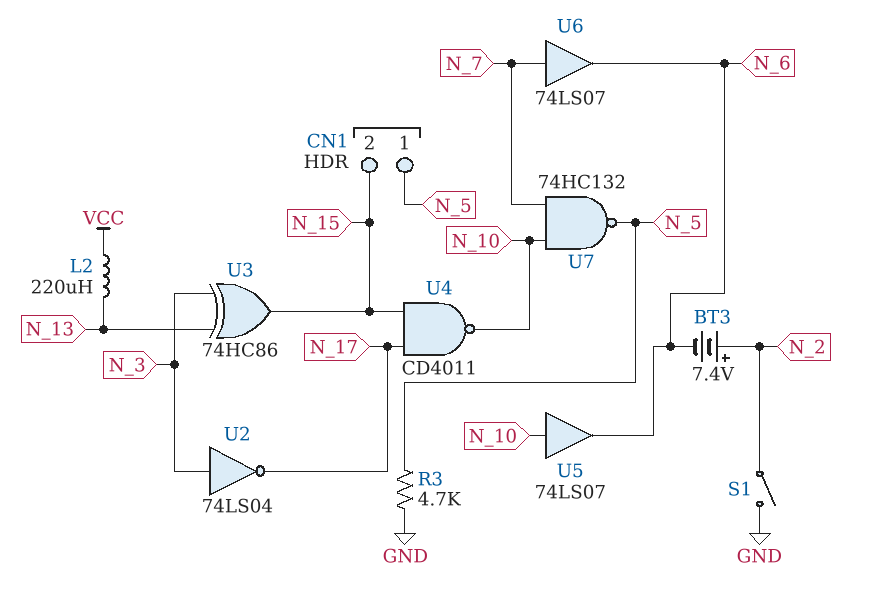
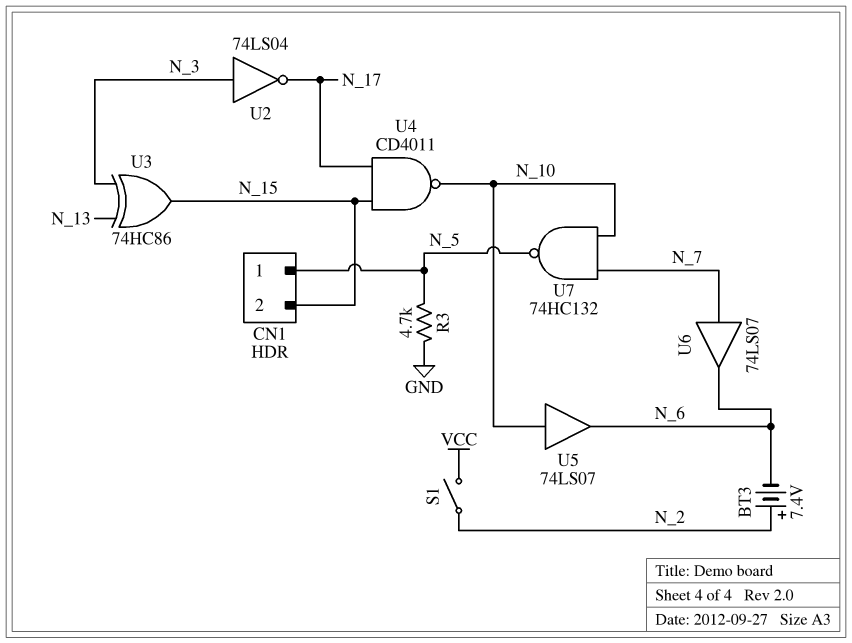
L2: 220uH (N_13, VCC) -> none
S1: switch (GND, N_2) -> switch (N_2, VCC)

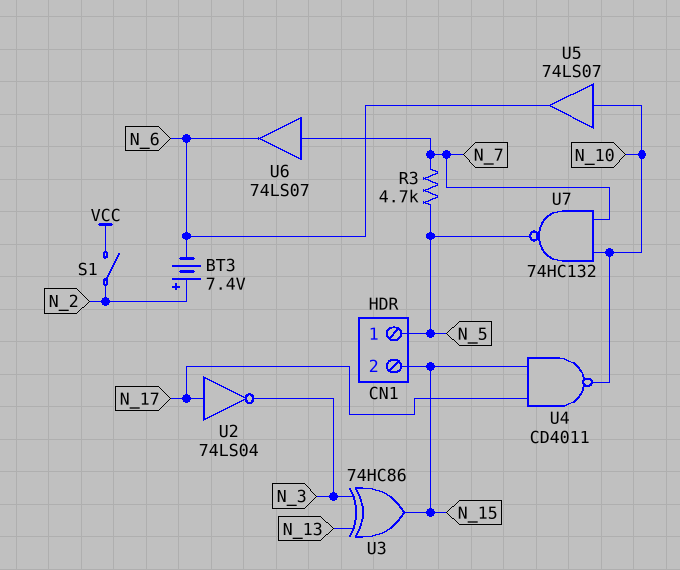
R3: 4.7k (GND, N_5) -> 4.7k (N_5, N_7)
U2: NOT 74LS04 (in N_3, out N_17) -> NOT 74LS04 (in N_17, out N_3)

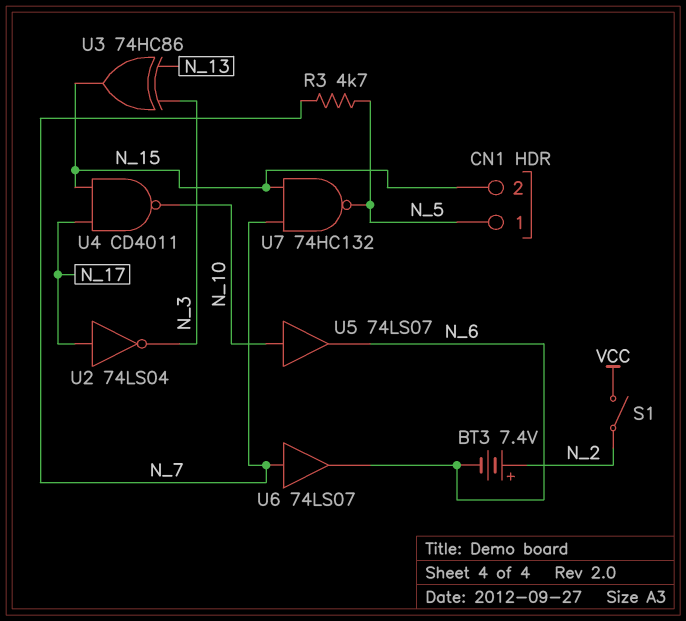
U7: NAND 74HC132 (in N_7, in N_10, out N_5) -> NAND 74HC132 (in N_7, in N_15, out N_5)

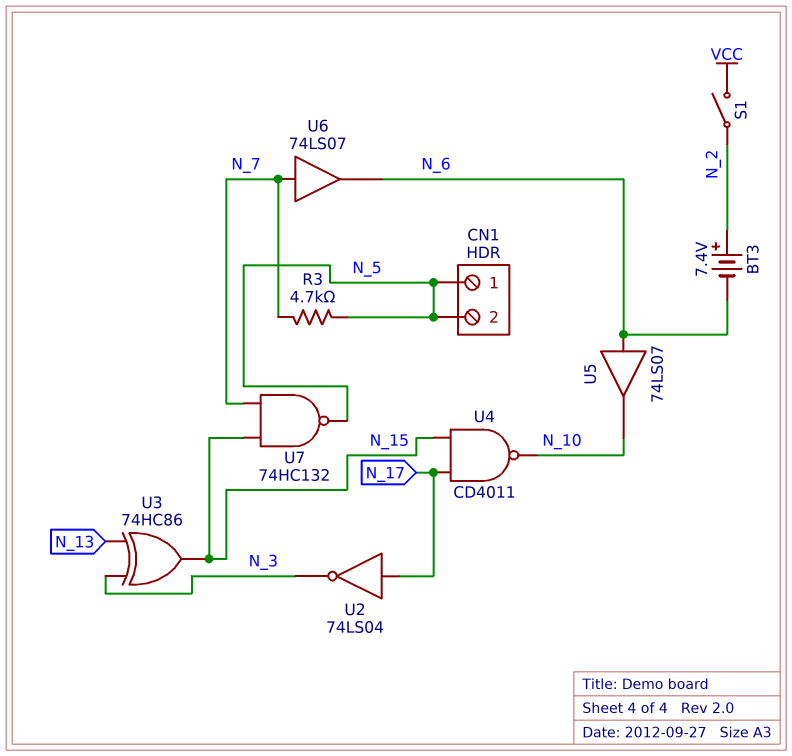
CN1 pin 2: N_15 -> N_5
U5: buffer 74LS07 (in N_10, out N_6) -> buffer 74LS07 (in N_6, out N_10)

